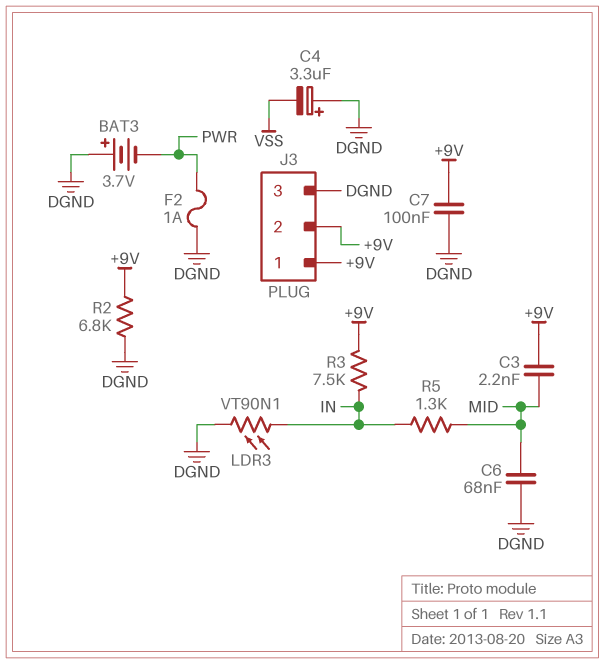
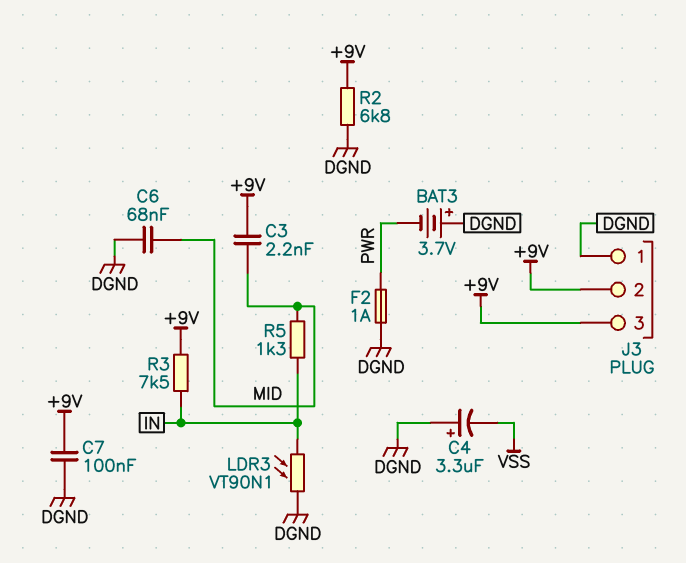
J3 pin 1: +9V -> DGND
J3 pin 3: DGND -> +9V

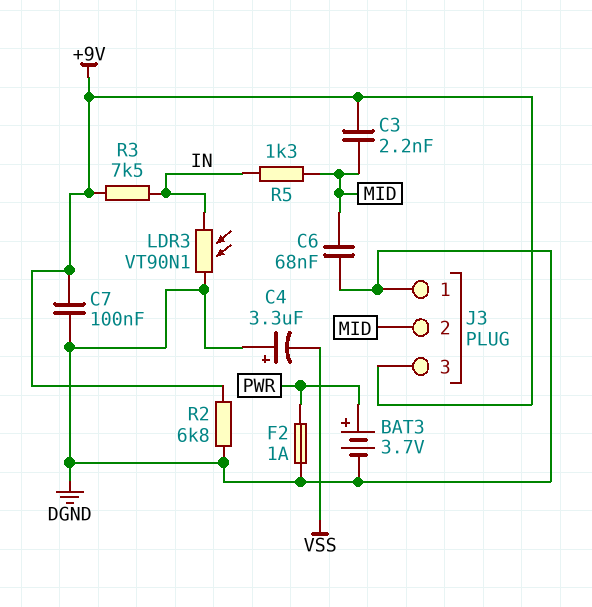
BAT3: 3.7V (plus DGND, minus PWR) -> 3.7V (plus PWR, minus DGND)
J3 pin 2: +9V -> MID

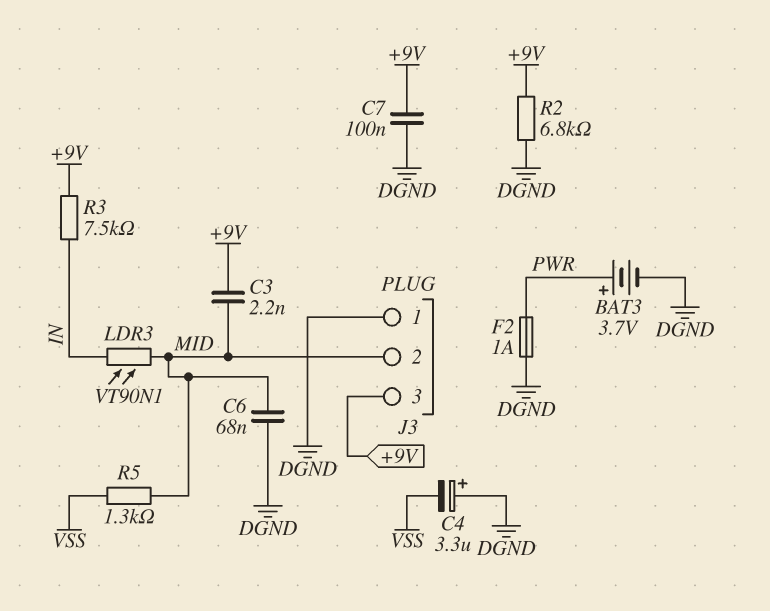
LDR3: VT90N1 (DGND, IN) -> VT90N1 (IN, MID)
R5: 1.3k (IN, MID) -> 1.3k (MID, VSS)

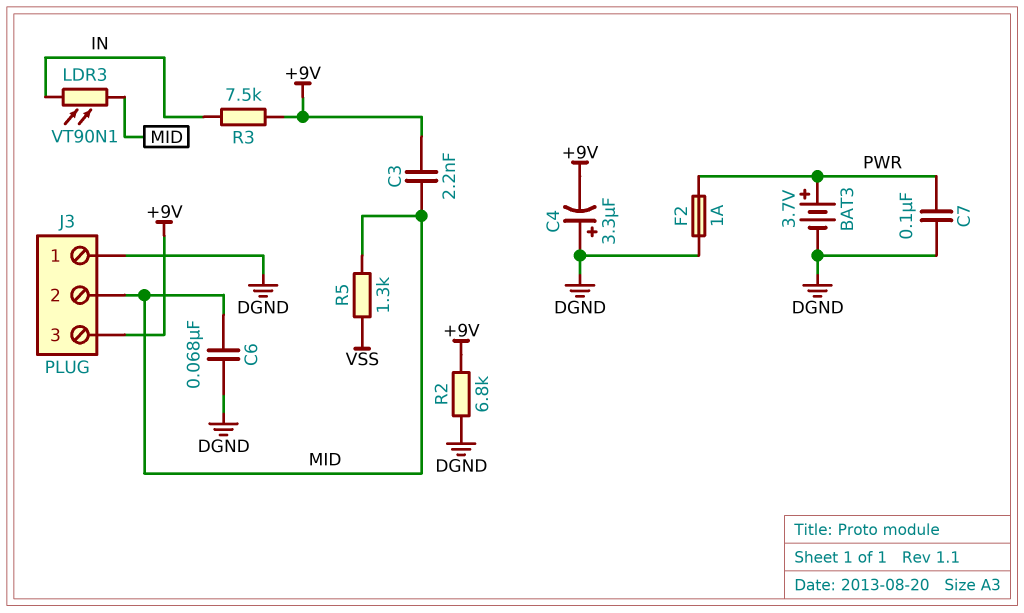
C4: 3.3uF (plus DGND, minus VSS) -> 3.3uF (plus DGND, minus +9V)
C7: 100nF (+9V, DGND) -> 100nF (DGND, PWR)

